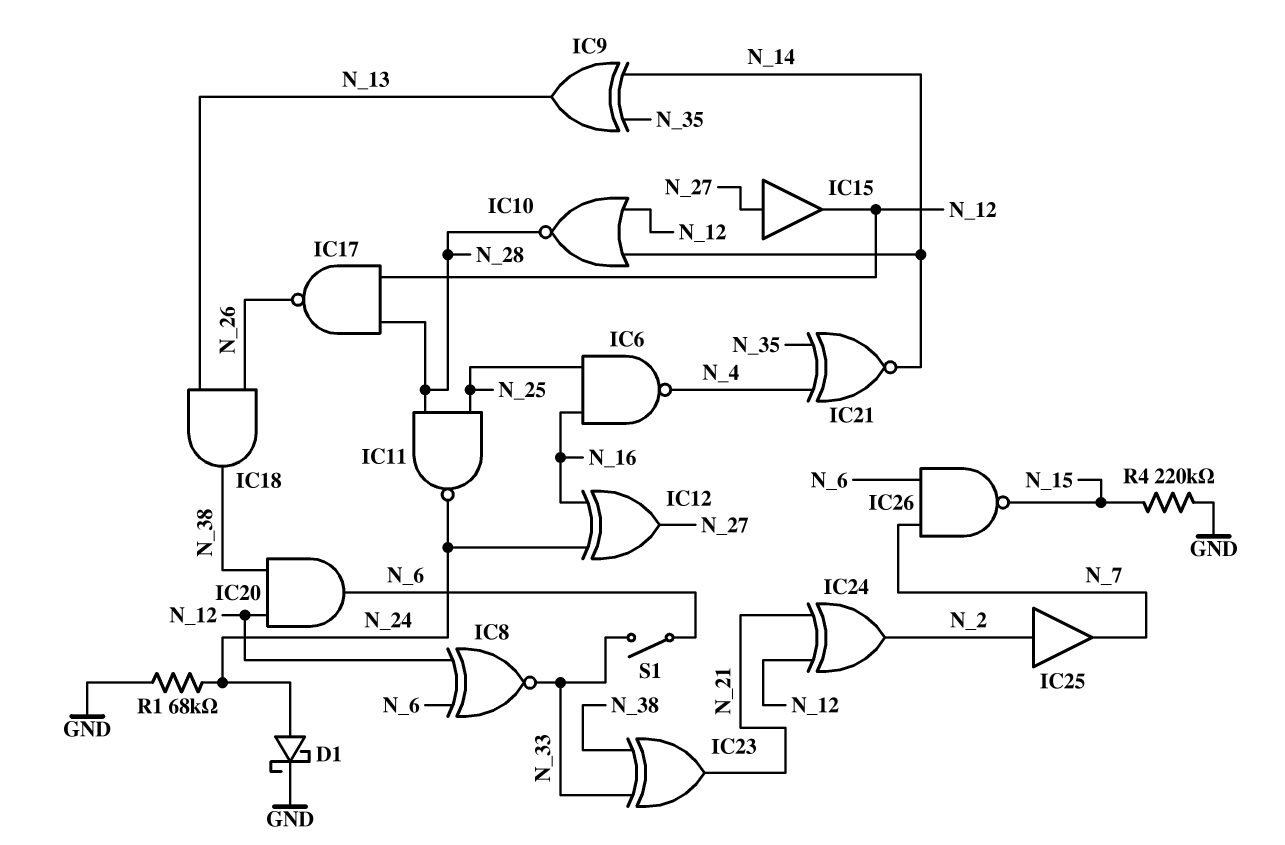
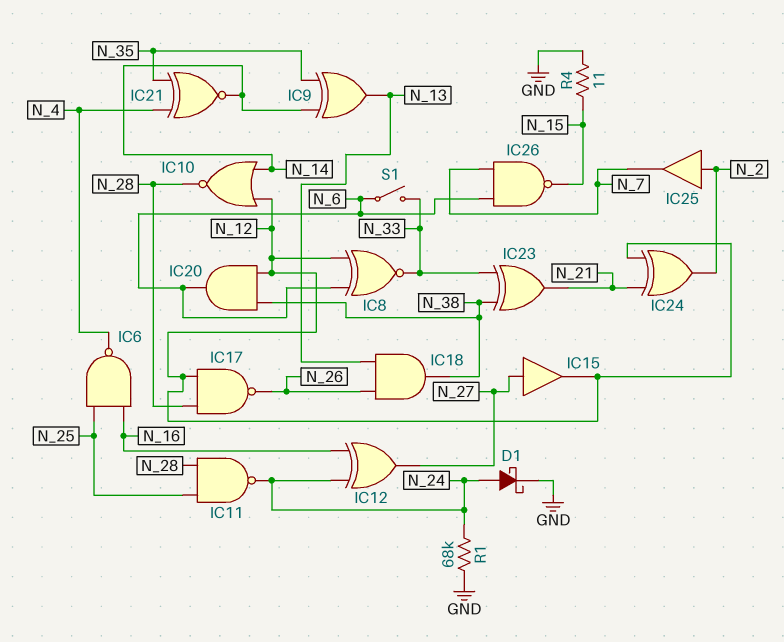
R4: 220k (GND, N_15) -> 11 (GND, N_15)

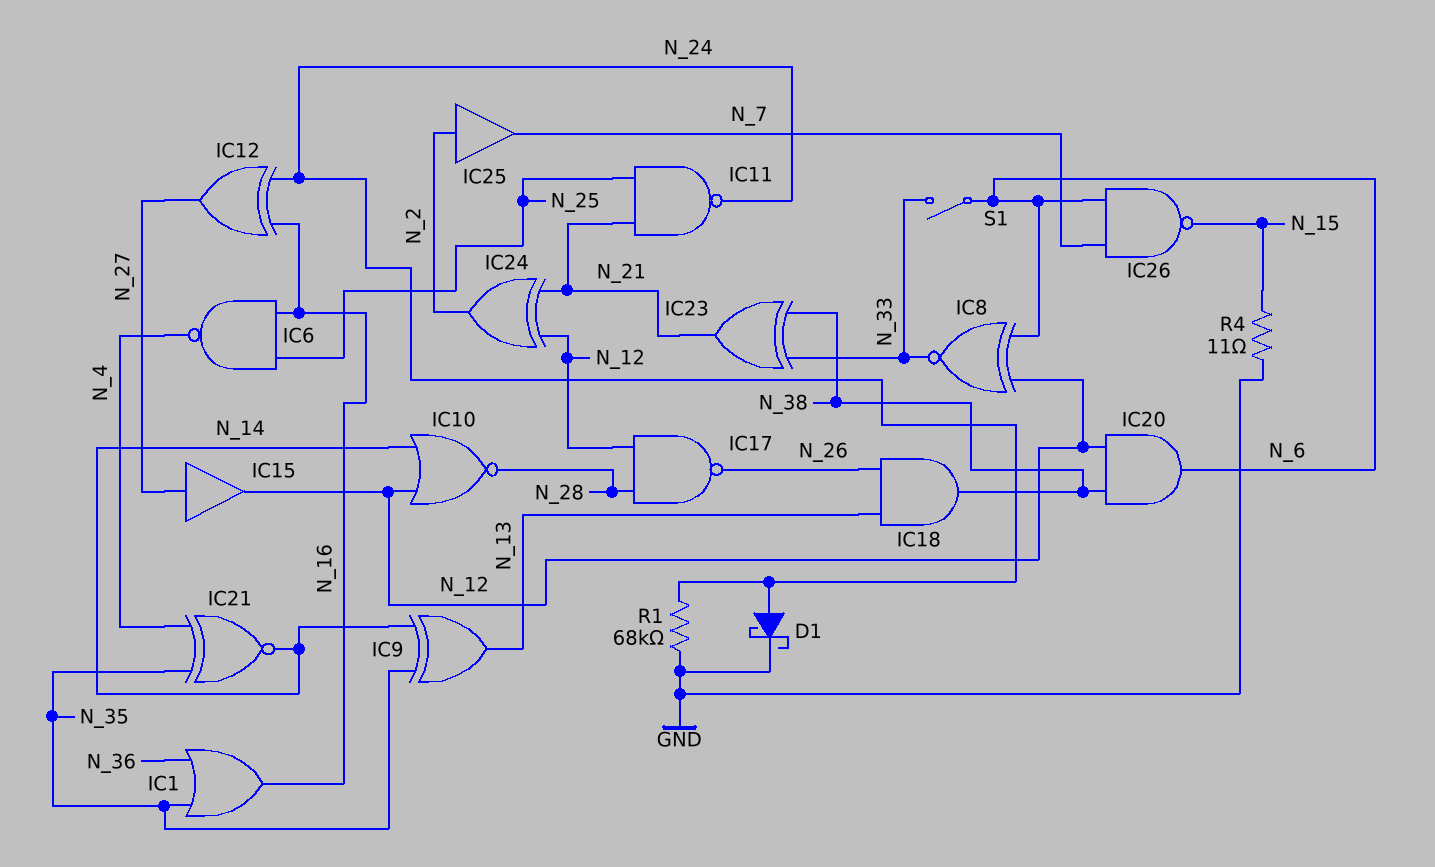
IC1: none -> OR (in N_35, in N_36, out N_16)
IC11: NAND (in N_25, in N_28, out N_24) -> NAND (in N_21, in N_25, out N_24)

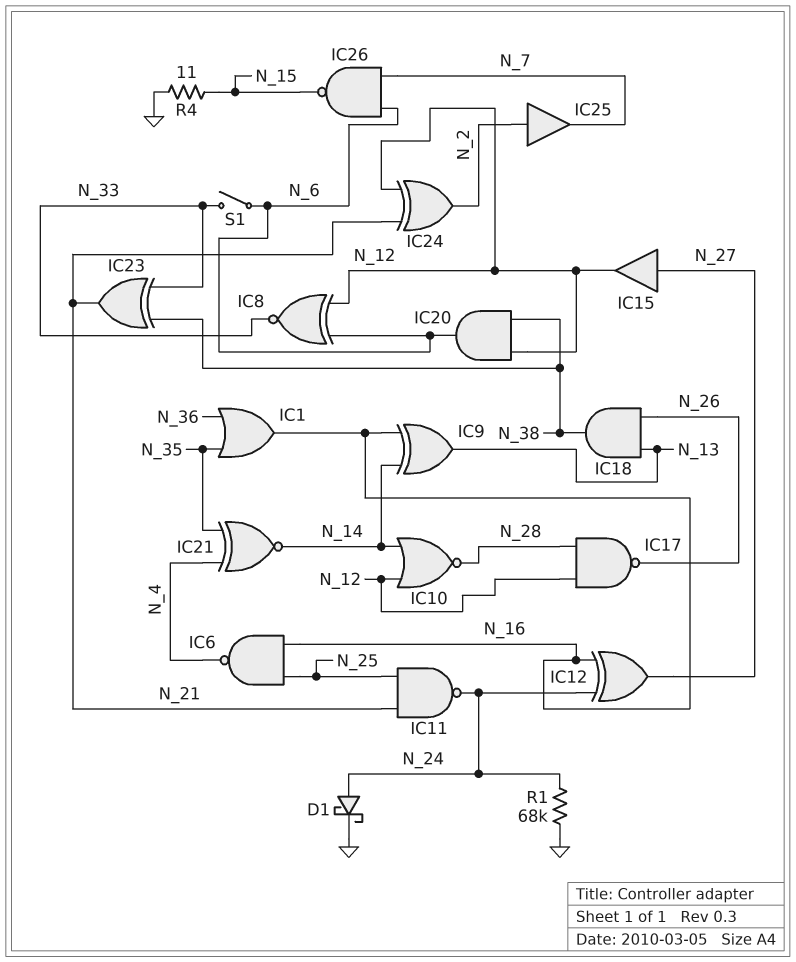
IC9: XOR (in N_14, in N_35, out N_13) -> XOR (in N_14, in N_16, out N_13)

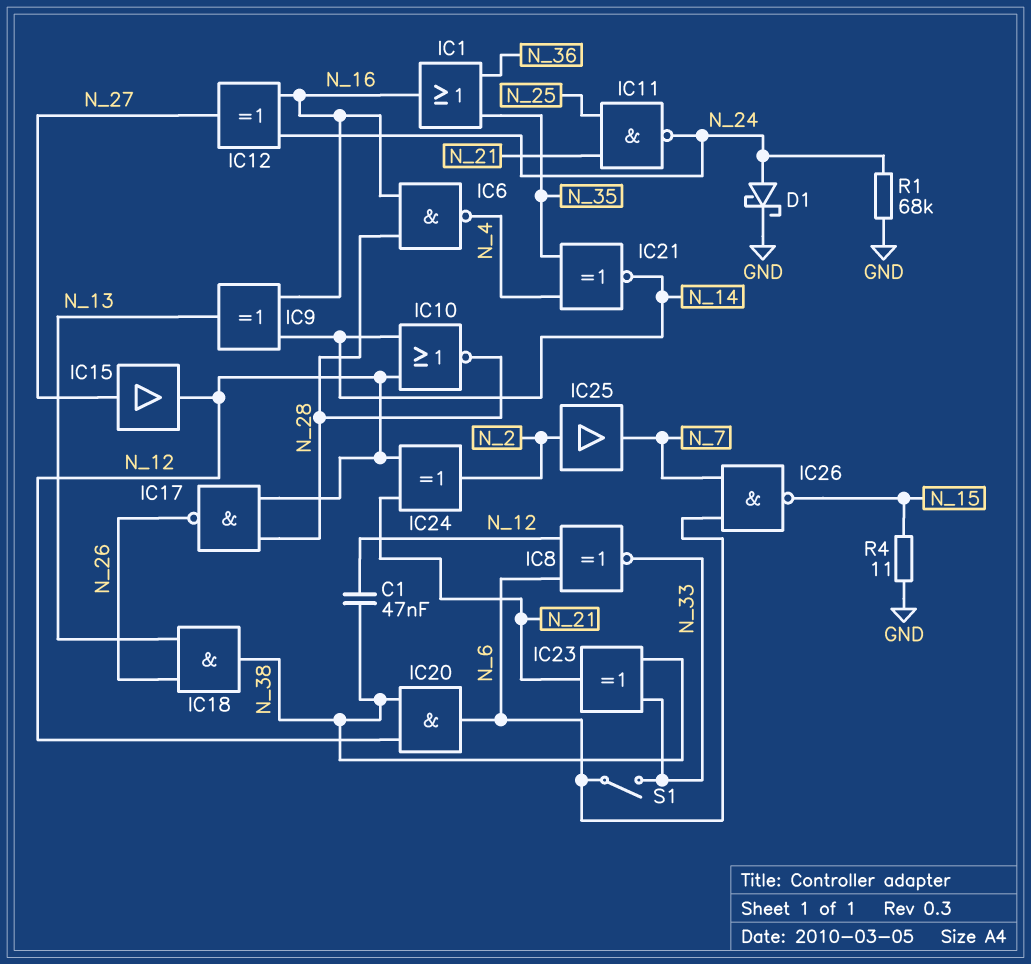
C1: none -> 47nF (N_12, N_38)
IC6: NAND (in N_16, in N_25, out N_4) -> NAND (in N_16, in N_28, out N_4)

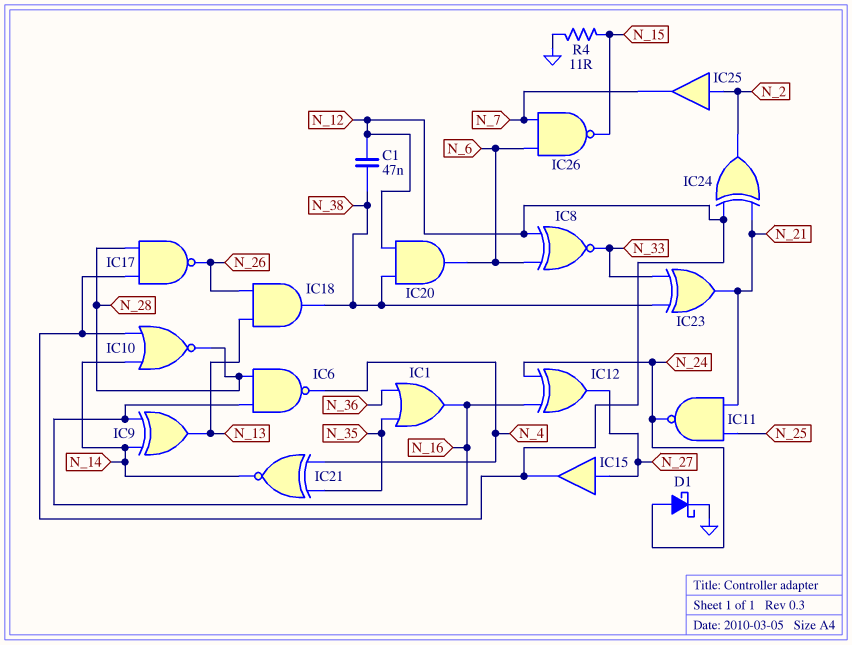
R1: 68k (GND, N_24) -> none
S1: switch (N_6, N_33) -> none

